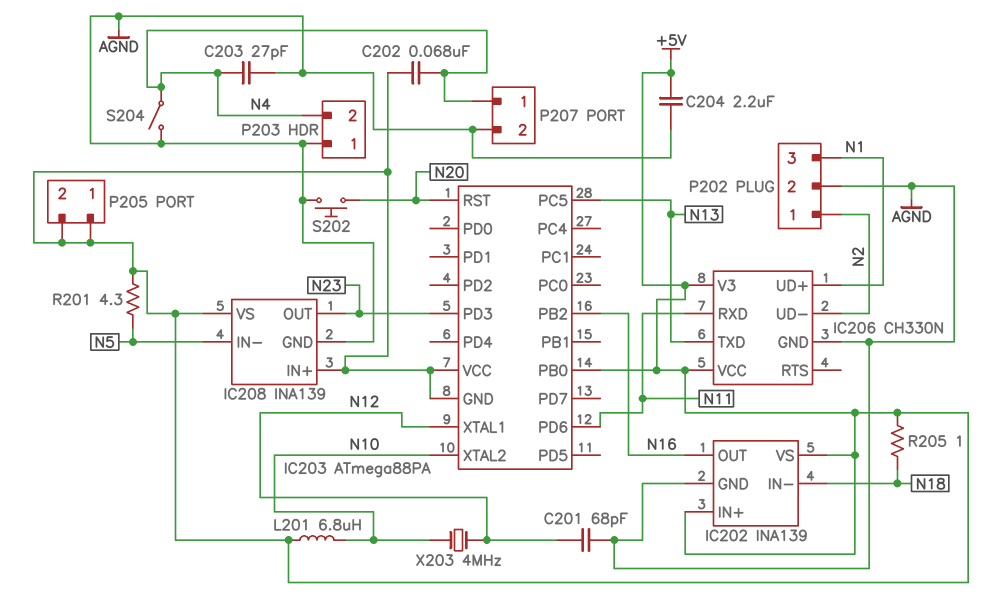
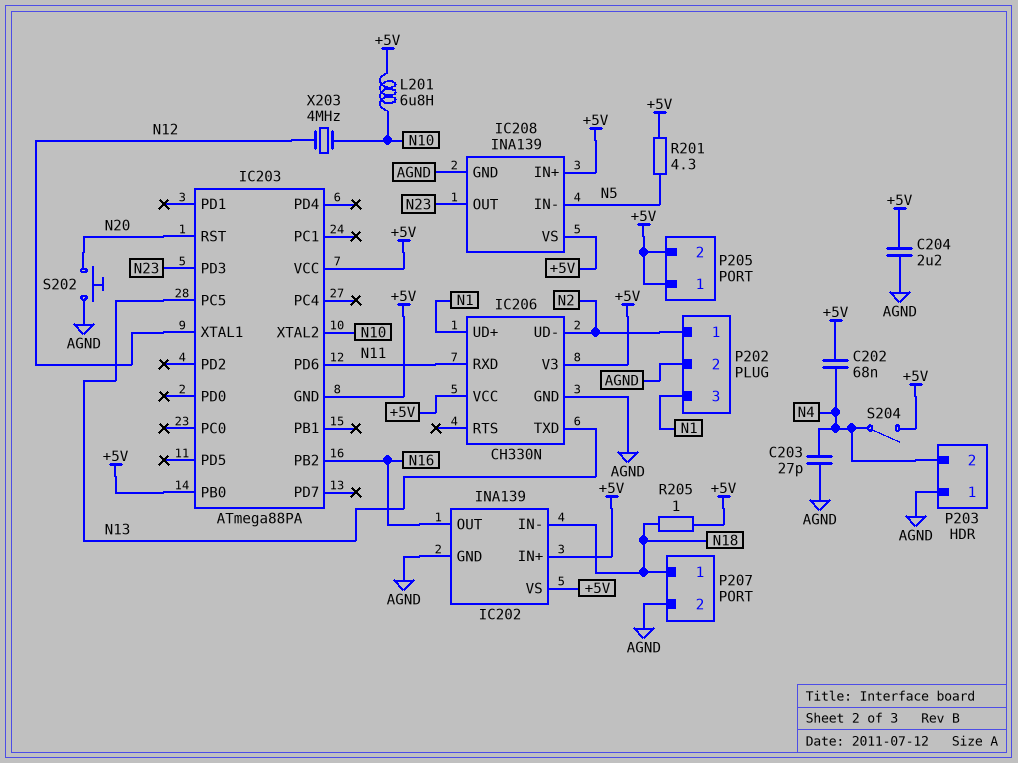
C201: 68pF (AGND, N12) -> none
P207 pin 1: N4 -> N18
S204: switch (AGND, N4) -> switch (+5V, N4)

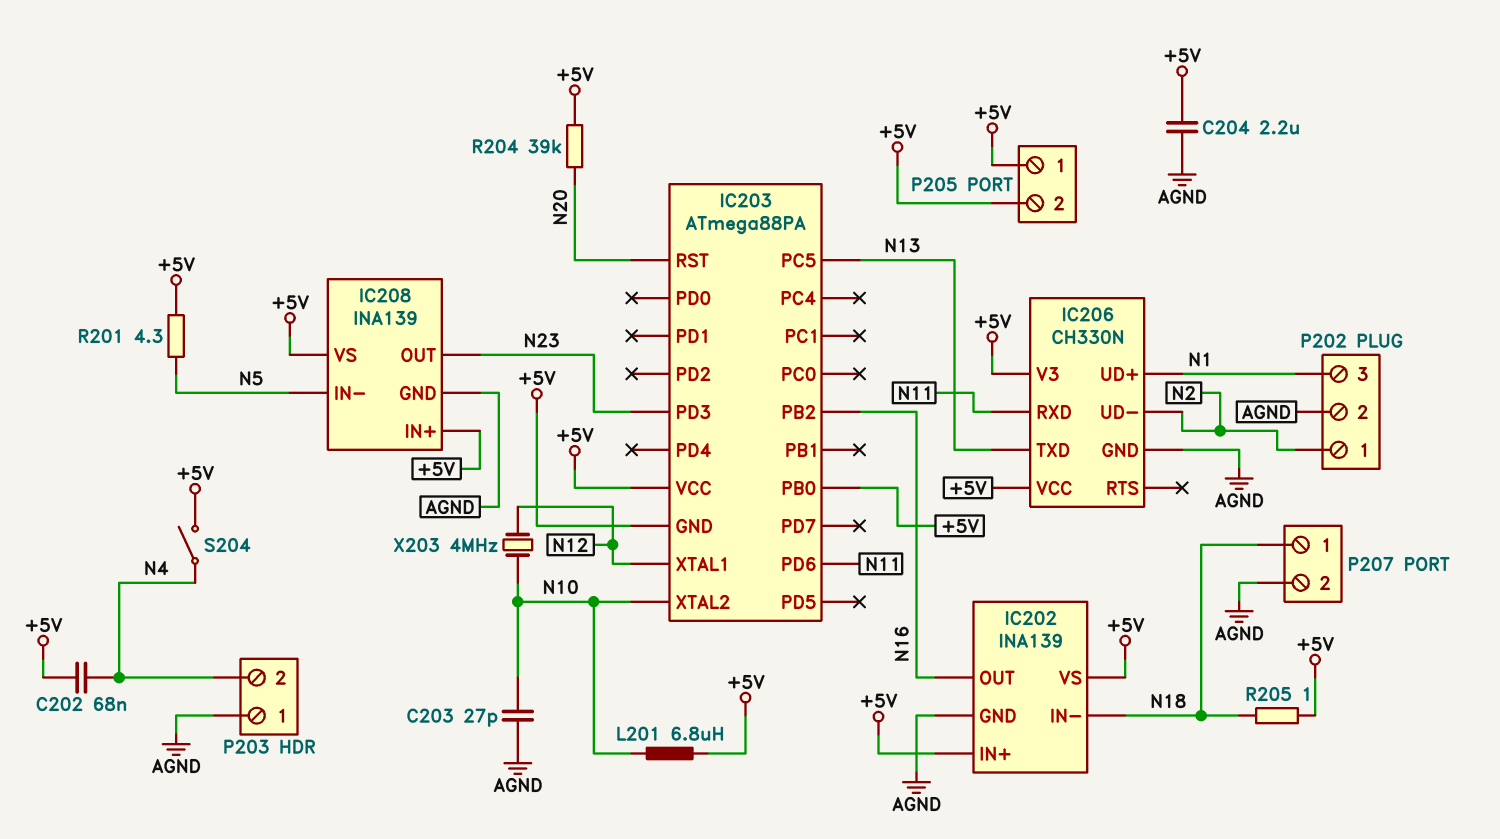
C203: 27pF (AGND, N4) -> 27pF (AGND, N10)
R204: none -> 39k (+5V, N20)
S202: button (AGND, N20) -> none

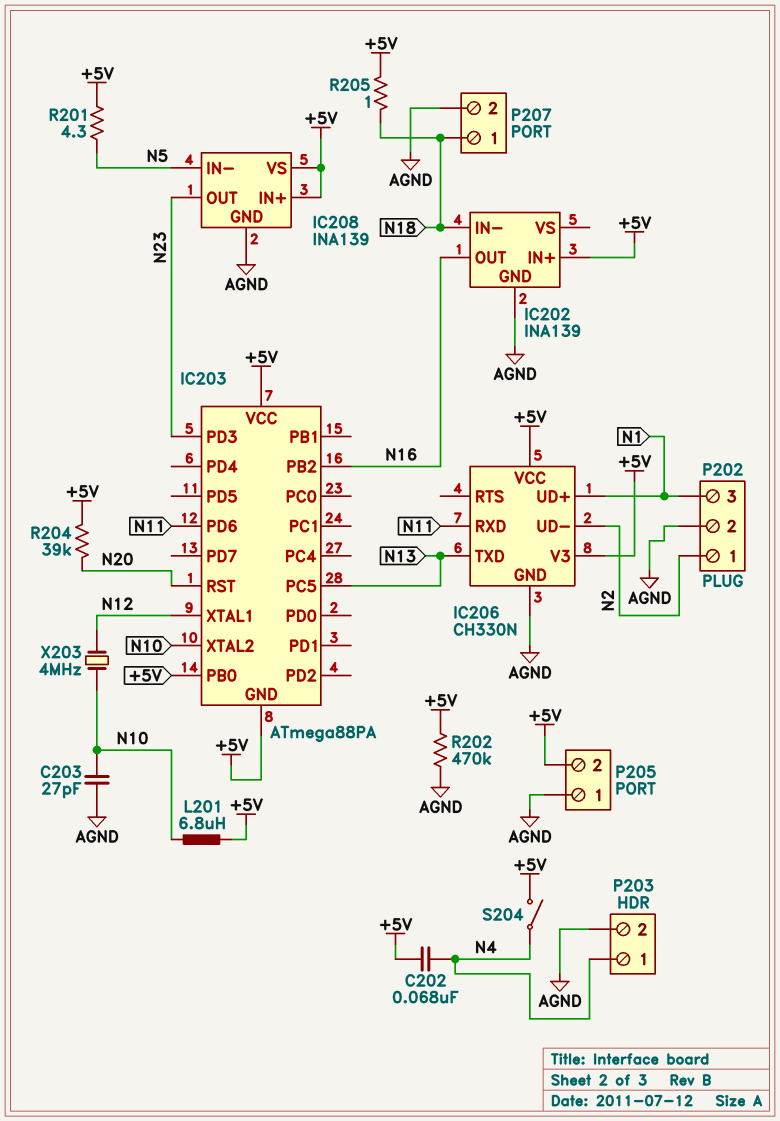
C204: 2.2uF (+5V, AGND) -> none
IC202 pin VS: +5V -> none
P203 pin 1: AGND -> N4
P203 pin 2: N4 -> AGND
P205 pin 1: +5V -> AGND
R202: none -> 470k (+5V, AGND)

